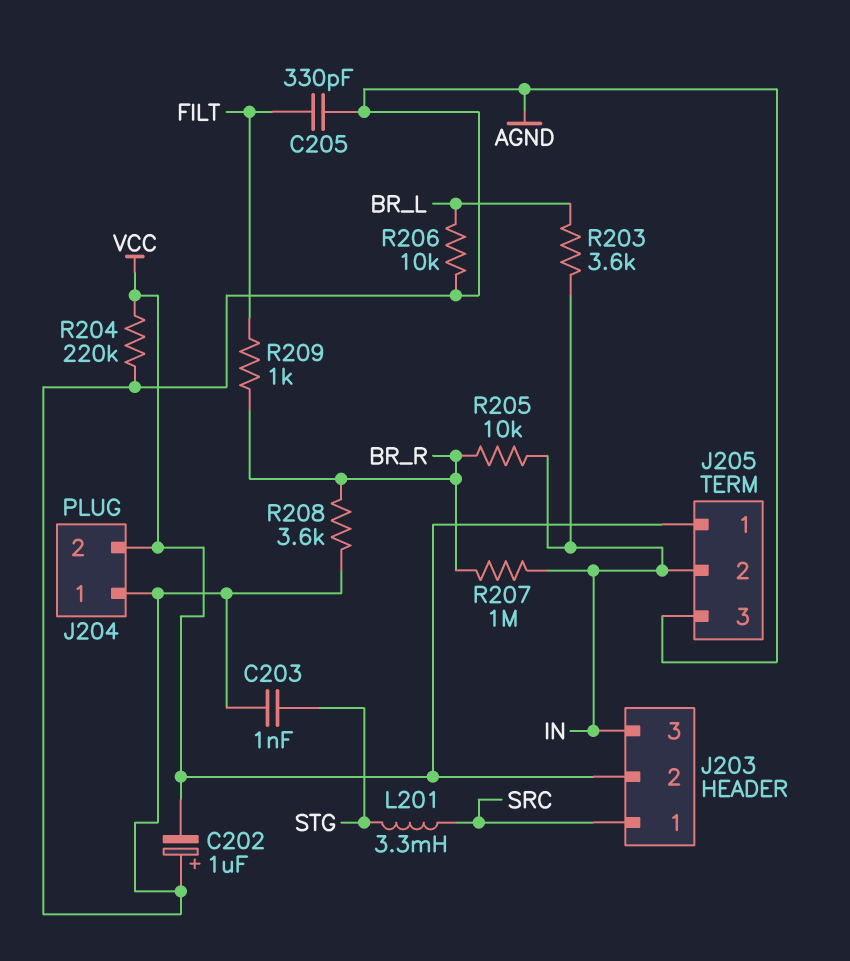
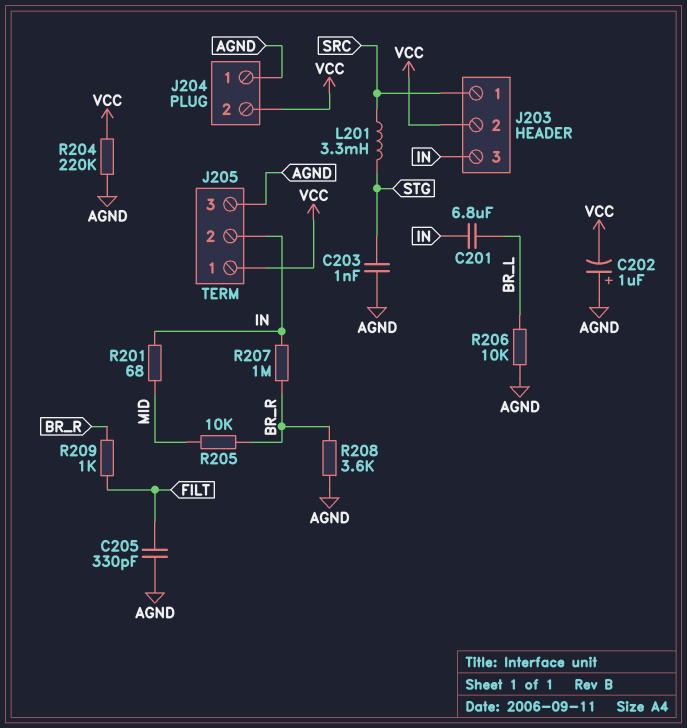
C201: none -> 6.8uF (BR_L, IN)
R201: none -> 68 (IN, MID)
R203: 3.6k (BR_L, IN) -> none
R205: 10k (BR_R, IN) -> 10k (BR_R, MID)

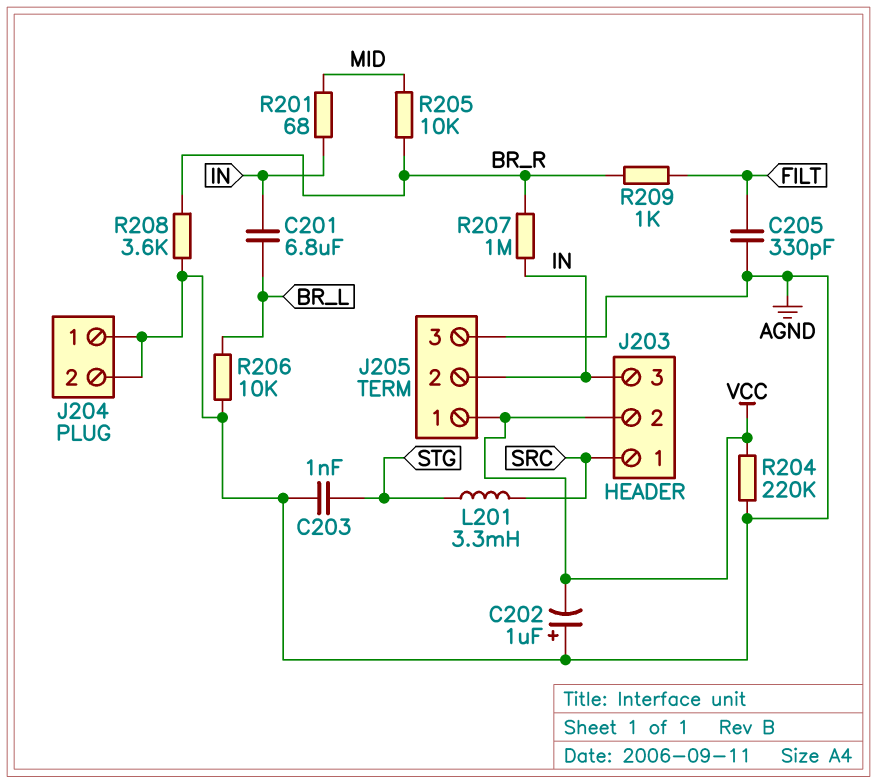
J204 pin 2: VCC -> AGND

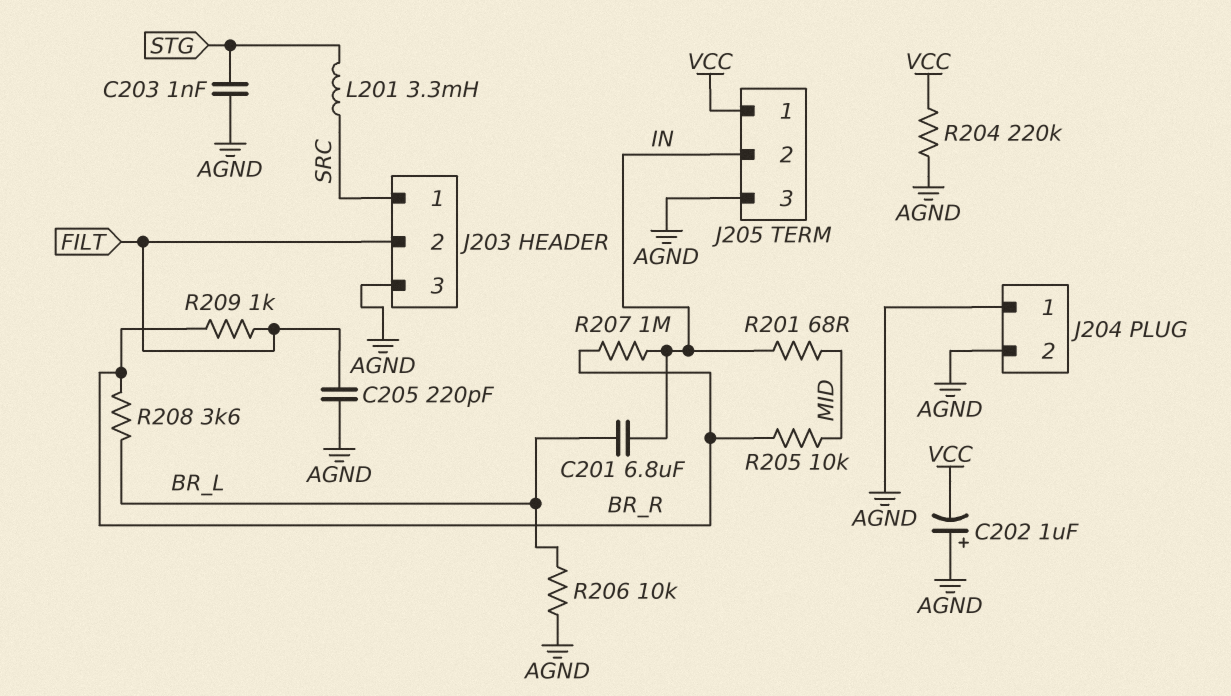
C205: 330pF (AGND, FILT) -> 220pF (AGND, FILT)
J203 pin 2: VCC -> FILT
J203 pin 3: IN -> AGND
R208: 3.6k (AGND, BR_R) -> 3.6k (BR_L, BR_R)

